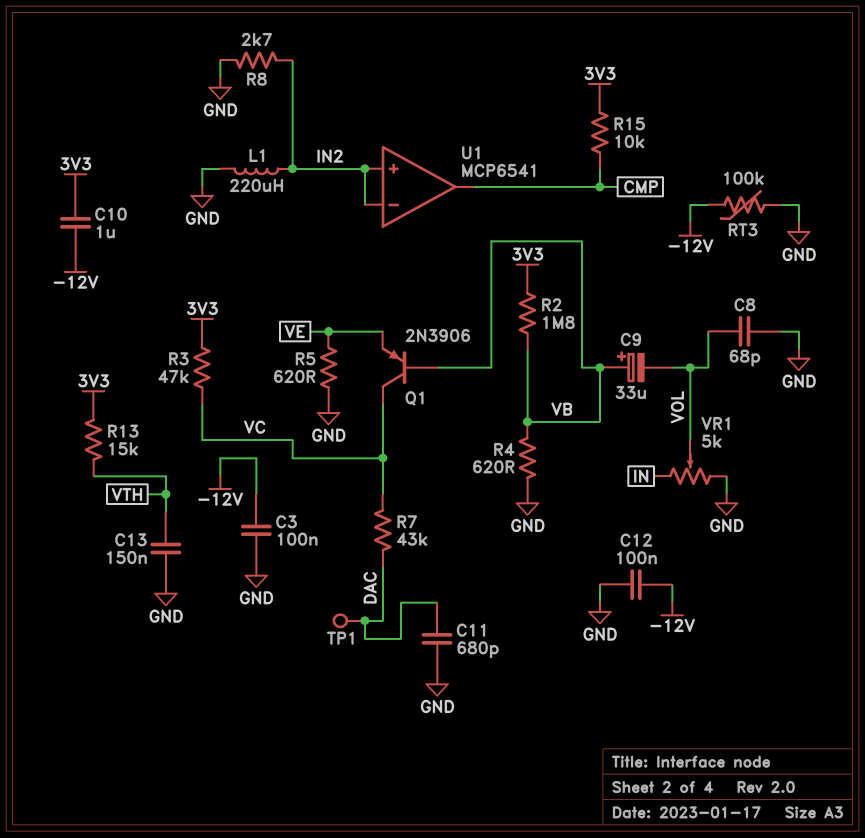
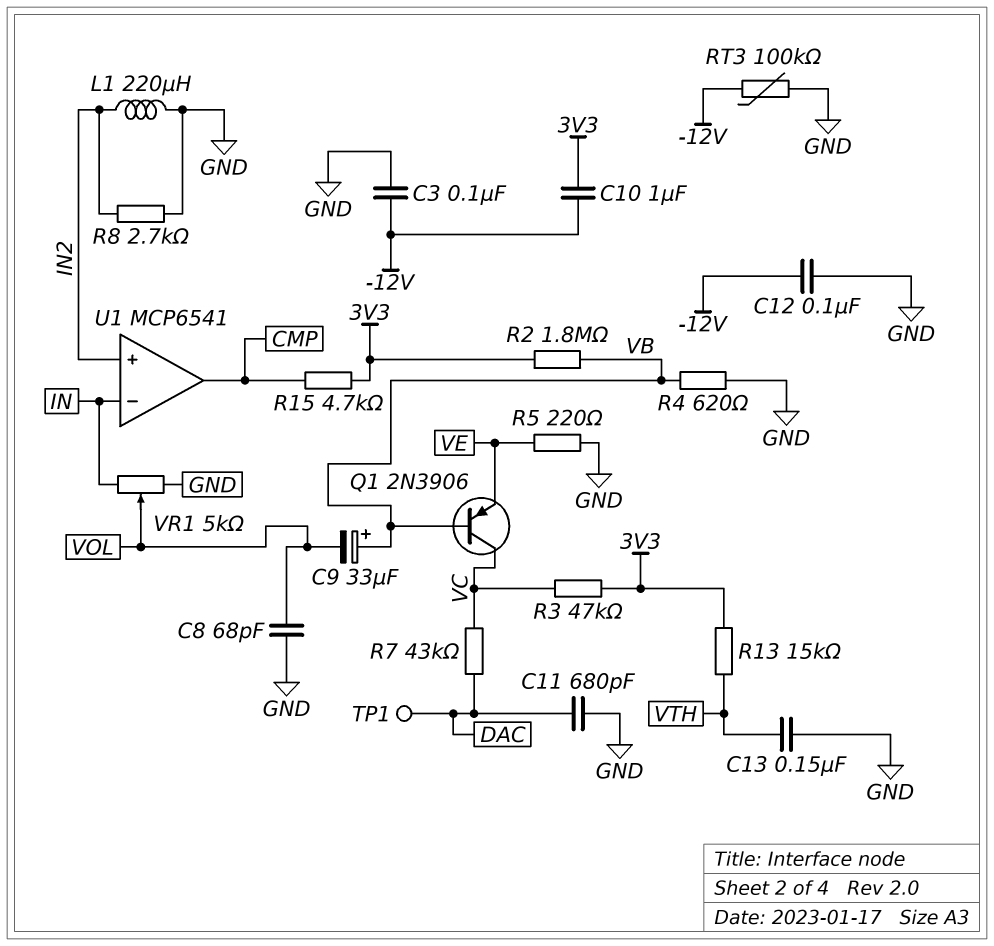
R5: 620 (GND, VE) -> 220 (GND, VE)
R15: 10k (3V3, CMP) -> 4.7k (3V3, CMP)
U1 pin in-: IN2 -> IN

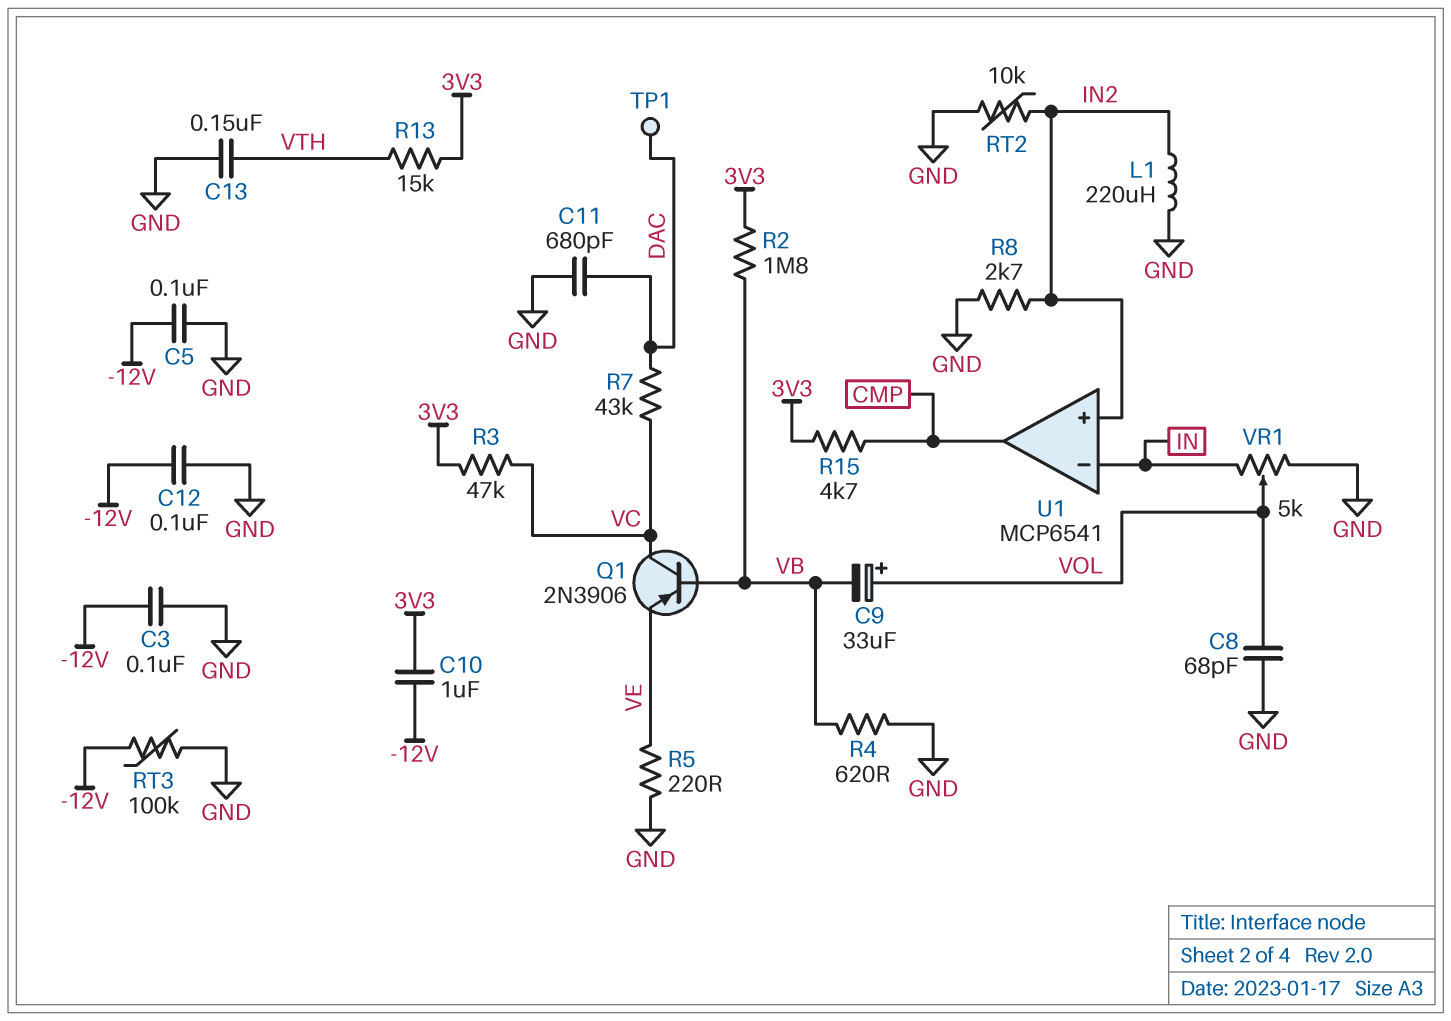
C5: none -> 100nF (-12V, GND)
C9: 33uF (plus VB, minus VOL) -> 33uF (plus VOL, minus VB)
RT2: none -> 10k (GND, IN2)

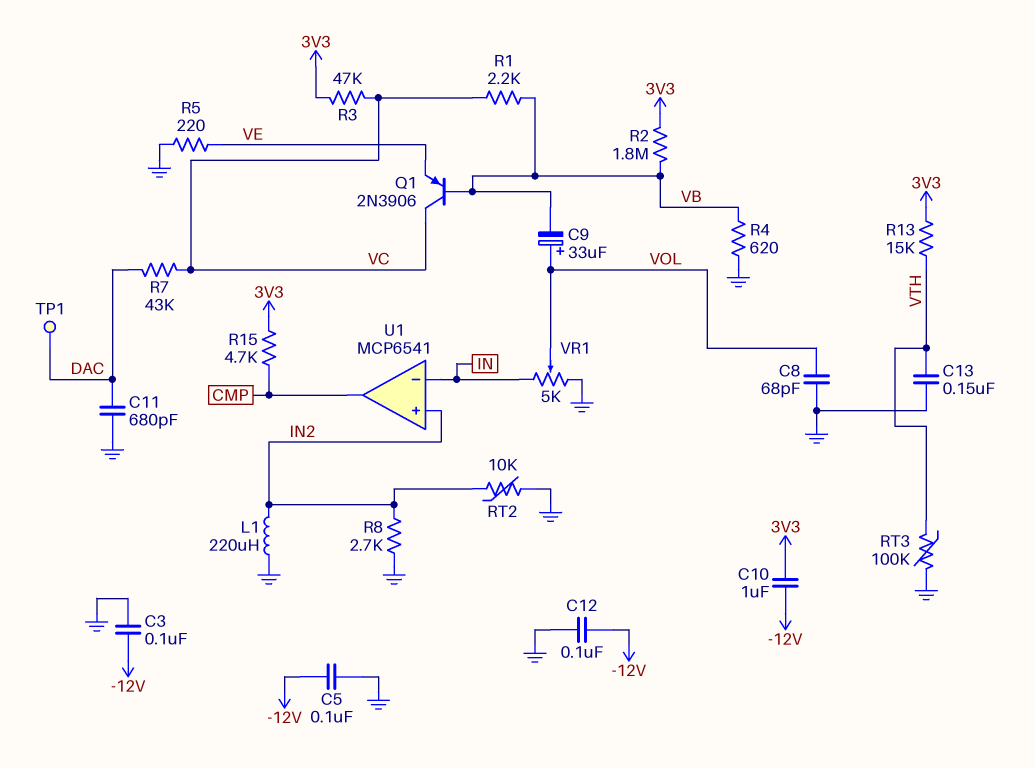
R1: none -> 2.2k (VB, VC)
RT3: 100k (-12V, GND) -> 100k (GND, VTH)

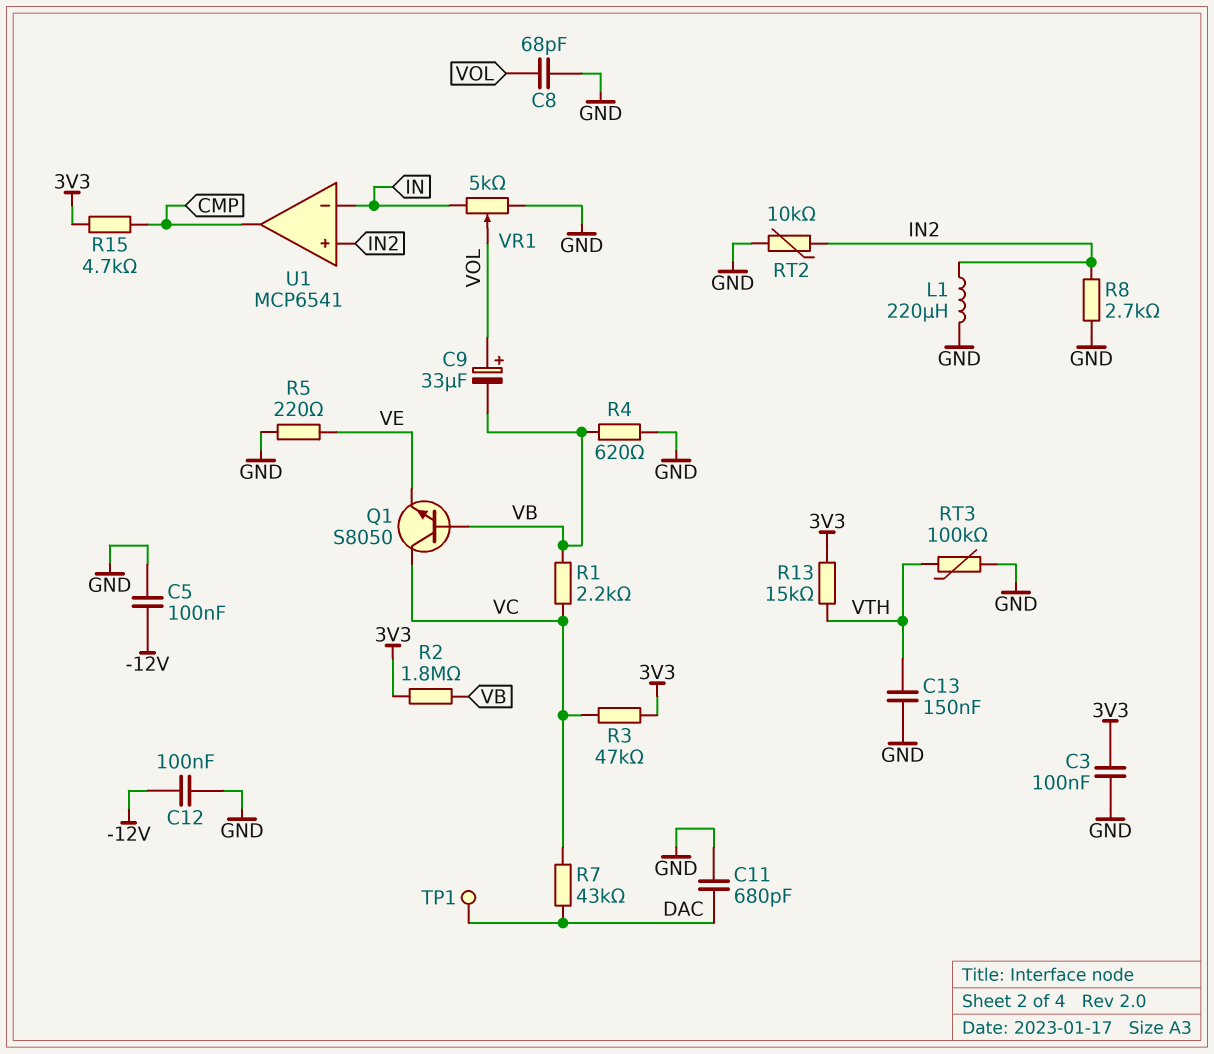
C3: 100nF (-12V, GND) -> 100nF (3V3, GND)
C10: 1uF (-12V, 3V3) -> none
Q1: PNP 2N3906 (B VB, C VC, E VE) -> NPN S8050 (B VB, C VC, E VE)

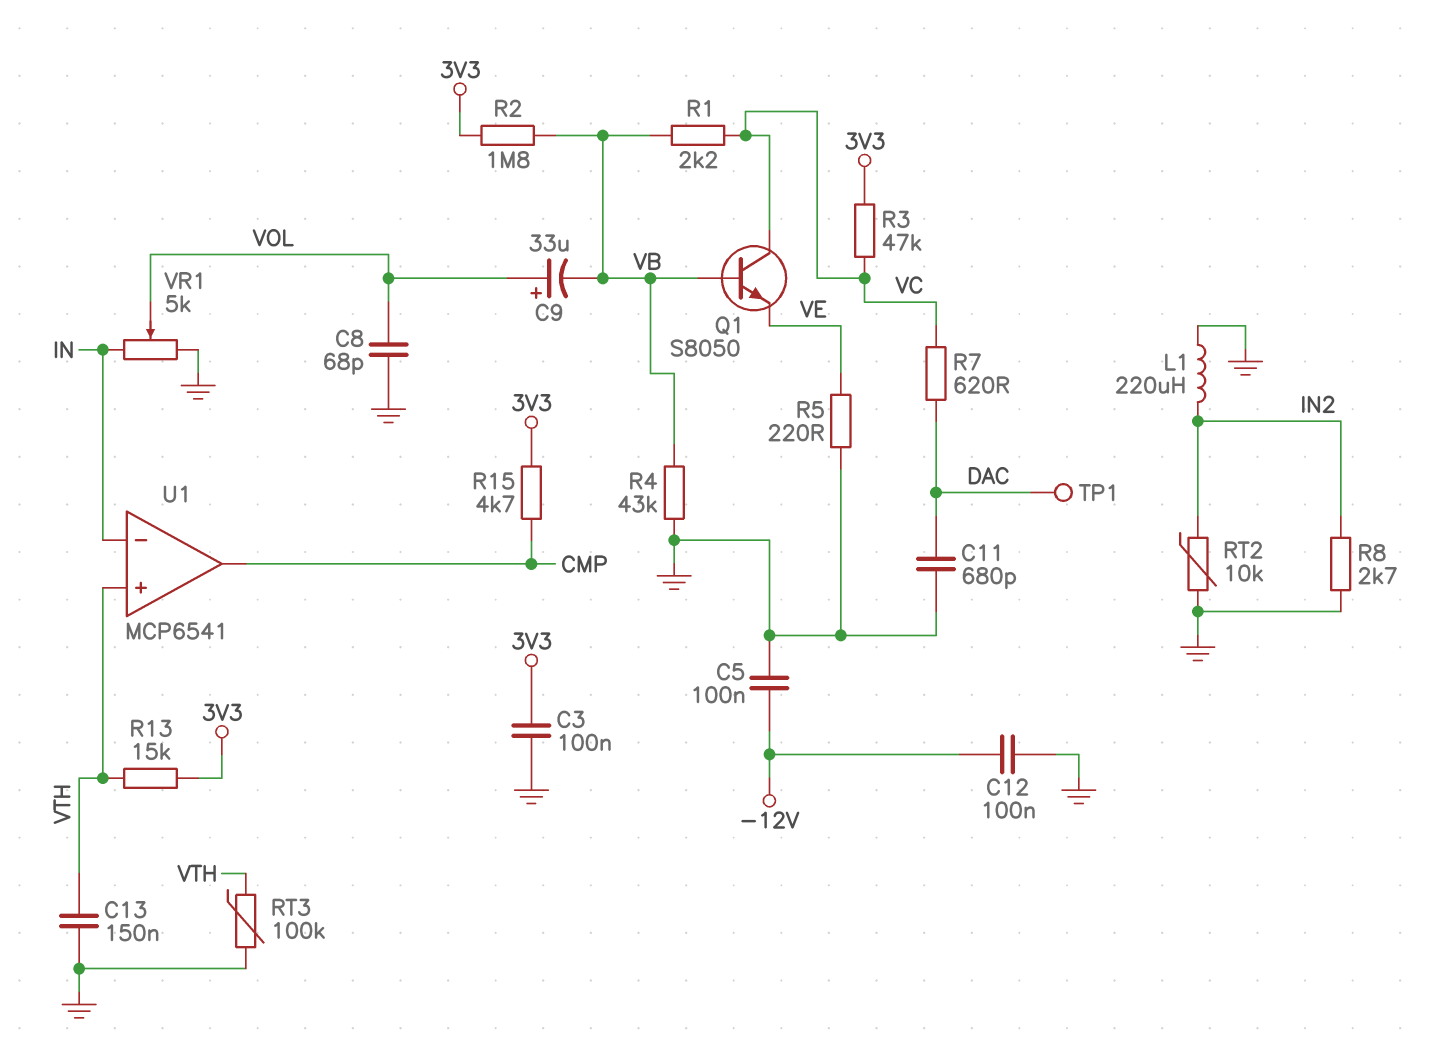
R4: 620 (GND, VB) -> 43k (GND, VB)
R7: 43k (DAC, VC) -> 620 (DAC, VC)
U1 pin in+: IN2 -> VTH

